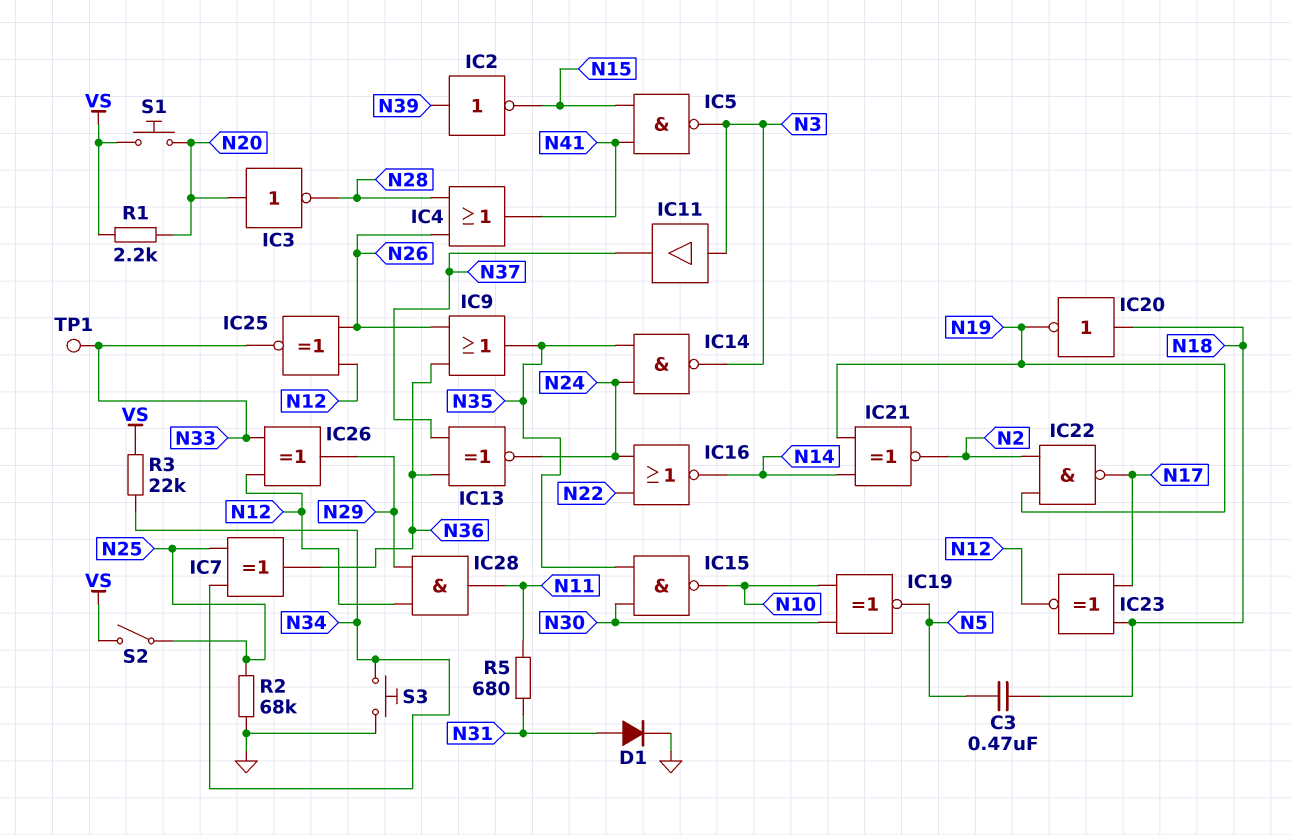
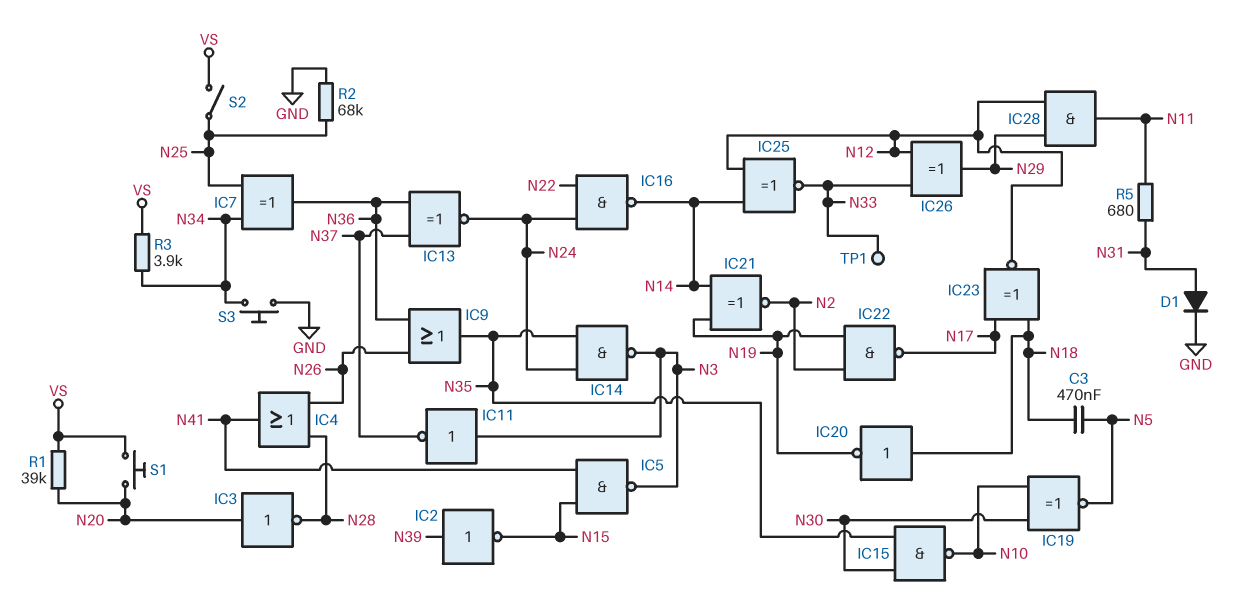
IC11: buffer (in N3, out N37) -> NOT (in N3, out N37)
IC16: NOR (in N22, in N24, out N14) -> NAND (in N22, in N24, out N14)
IC25: XNOR (in N12, in N26, out N33) -> XNOR (in N12, in N14, out N33)
R1: 2.2k (N20, VS) -> 39k (N20, VS)
R3: 22k (N34, VS) -> 3.9k (N34, VS)

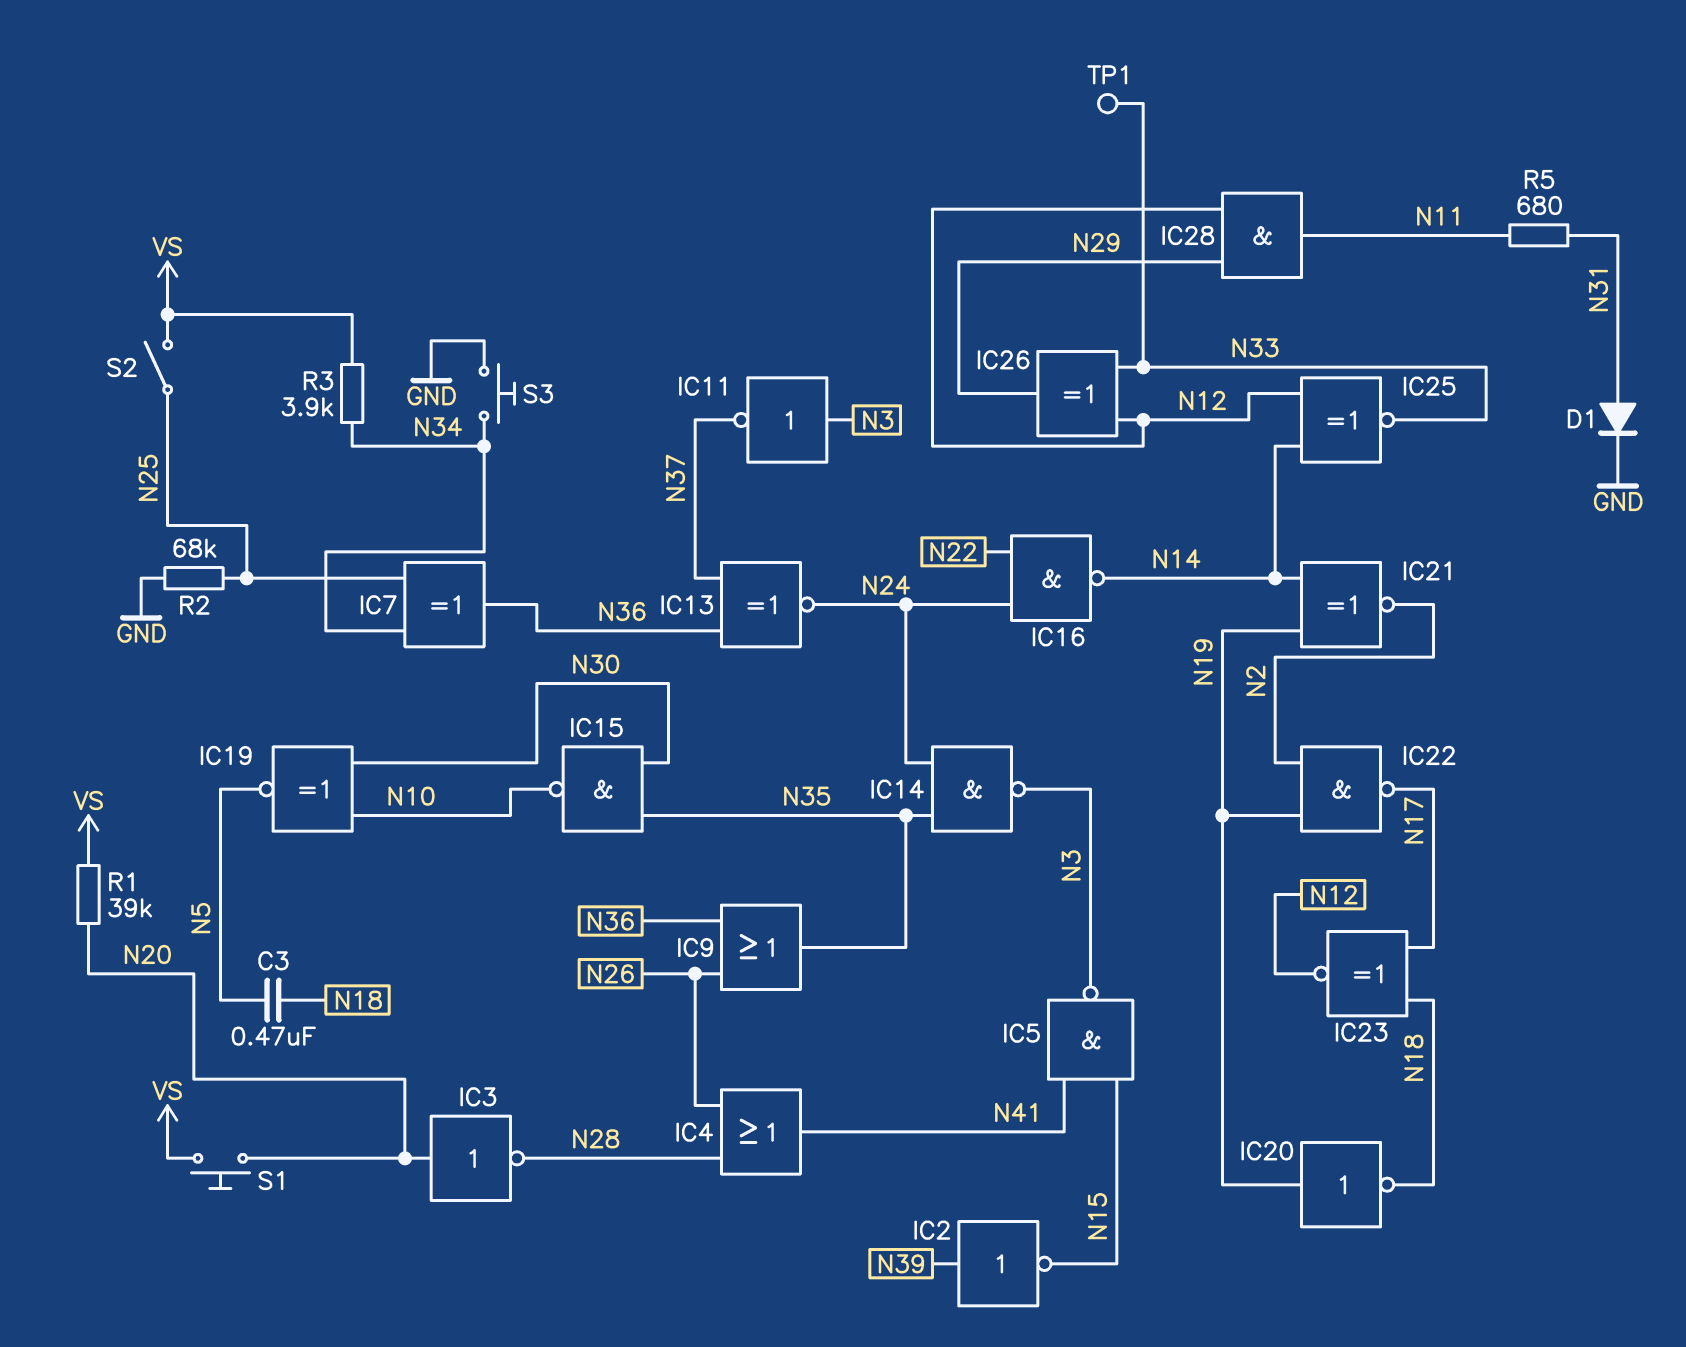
IC20: NOT (in N18, out N19) -> NOT (in N19, out N18)

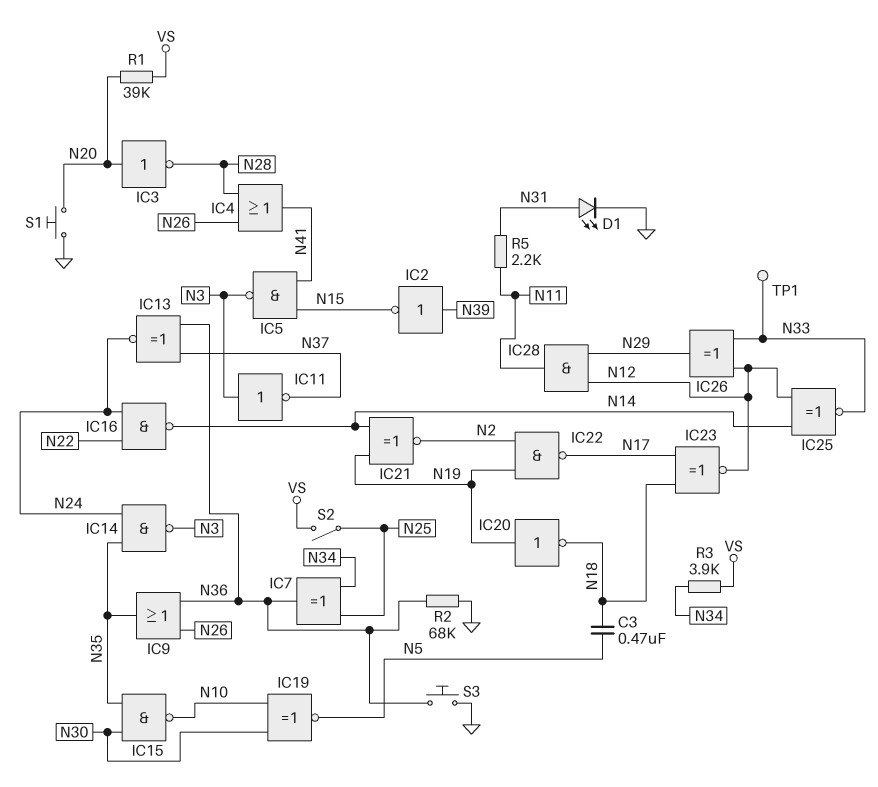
D1: diode (A N31, K GND) -> LED (A N31, K GND)
R2: 68k (GND, N25) -> 68k (GND, N36)
R5: 680 (N11, N31) -> 2.2k (N11, N31)
S1: button (N20, VS) -> button (GND, N20)
S3: button (GND, N34) -> button (GND, N36)

